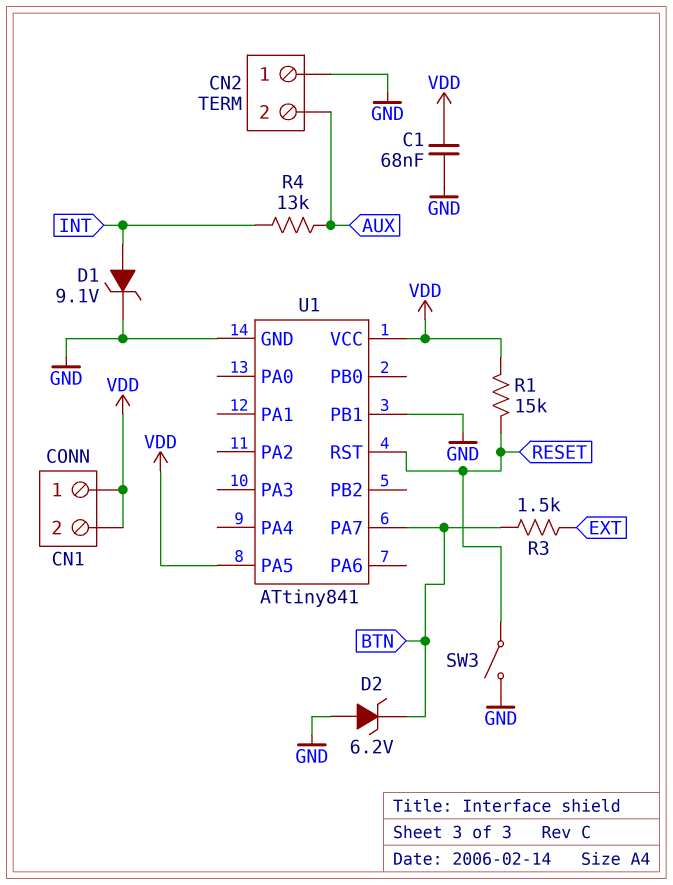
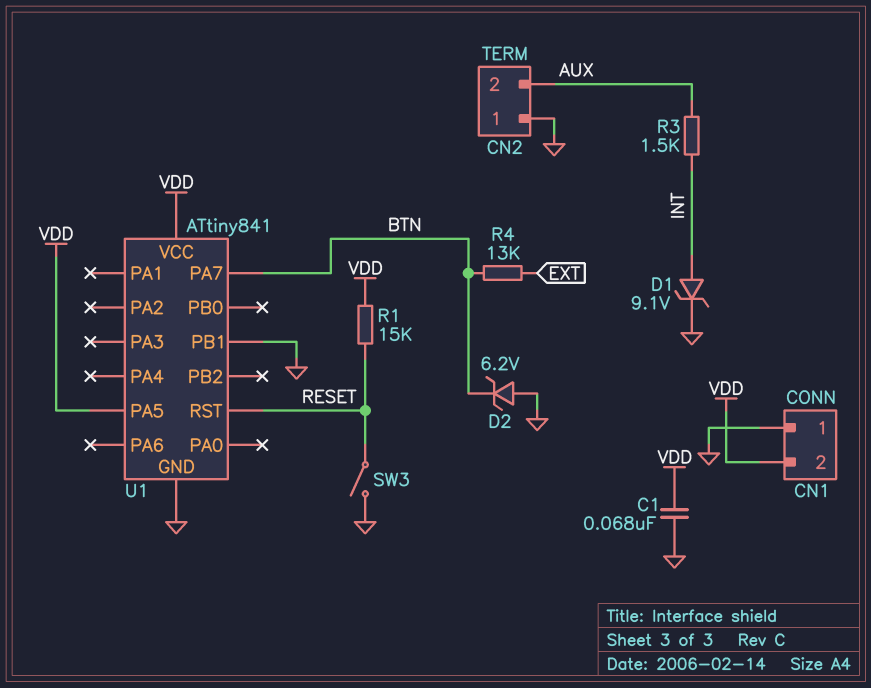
CN1 pin 1: VDD -> GND
R3: 1.5k (BTN, EXT) -> 1.5k (AUX, INT)
R4: 13k (AUX, INT) -> 13k (BTN, EXT)

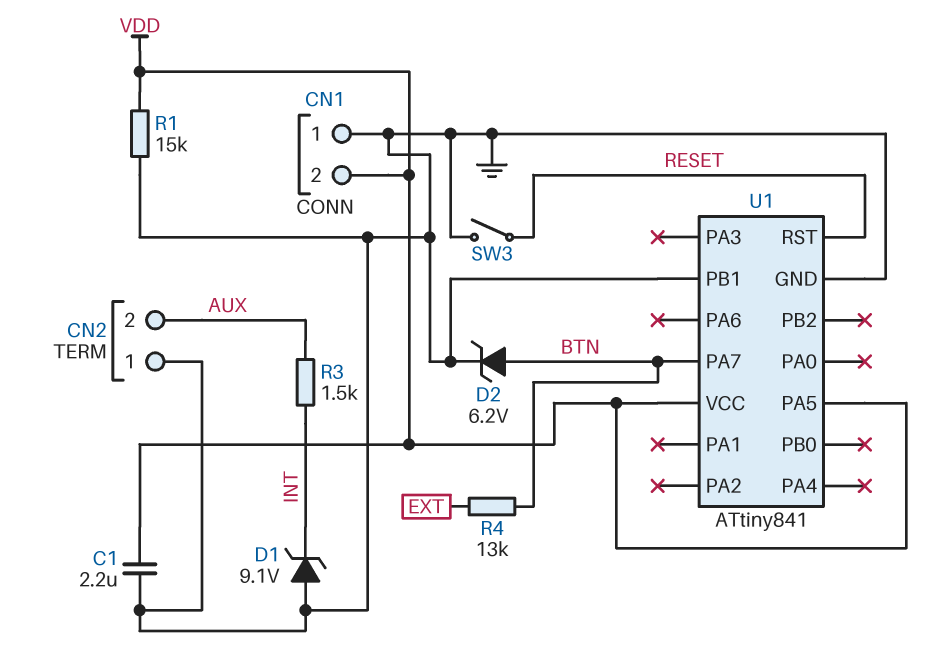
C1: 68nF (GND, VDD) -> 2.2uF (GND, VDD)
D1: zener 9.1V (A INT, K GND) -> zener 9.1V (A GND, K INT)
D2: zener 6.2V (A GND, K BTN) -> zener 6.2V (A BTN, K GND)
R1: 15k (RESET, VDD) -> 15k (GND, VDD)

